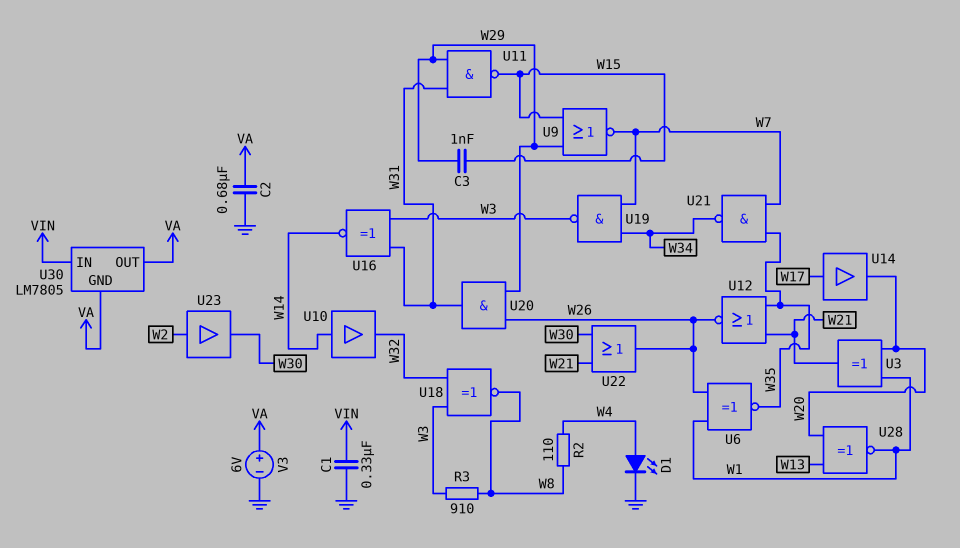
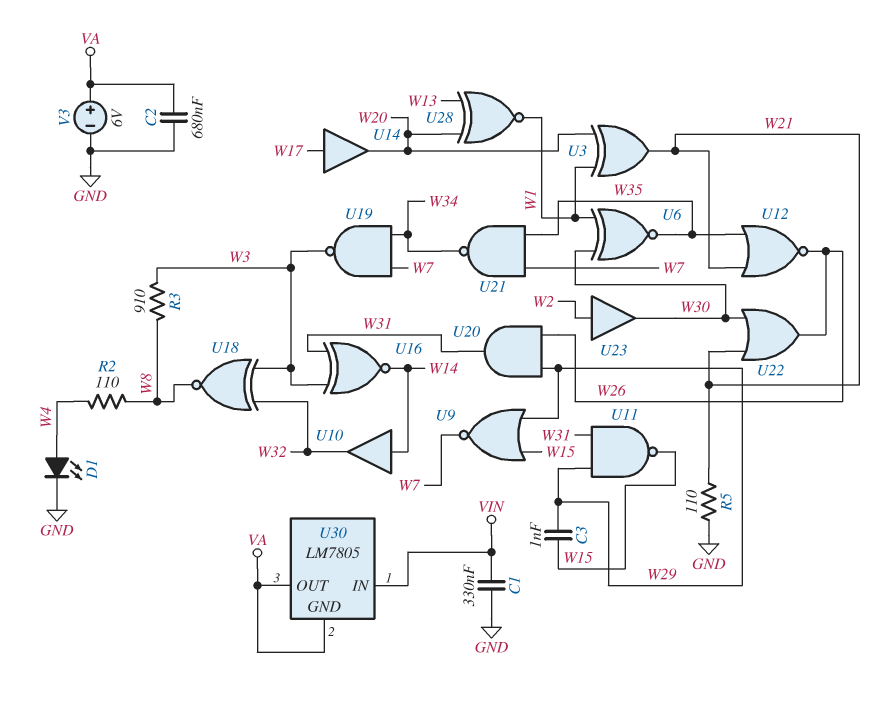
R5: none -> 110 (GND, W21)
U6: XNOR (in W1, in W26, out W35) -> XNOR (in W1, in W30, out W35)

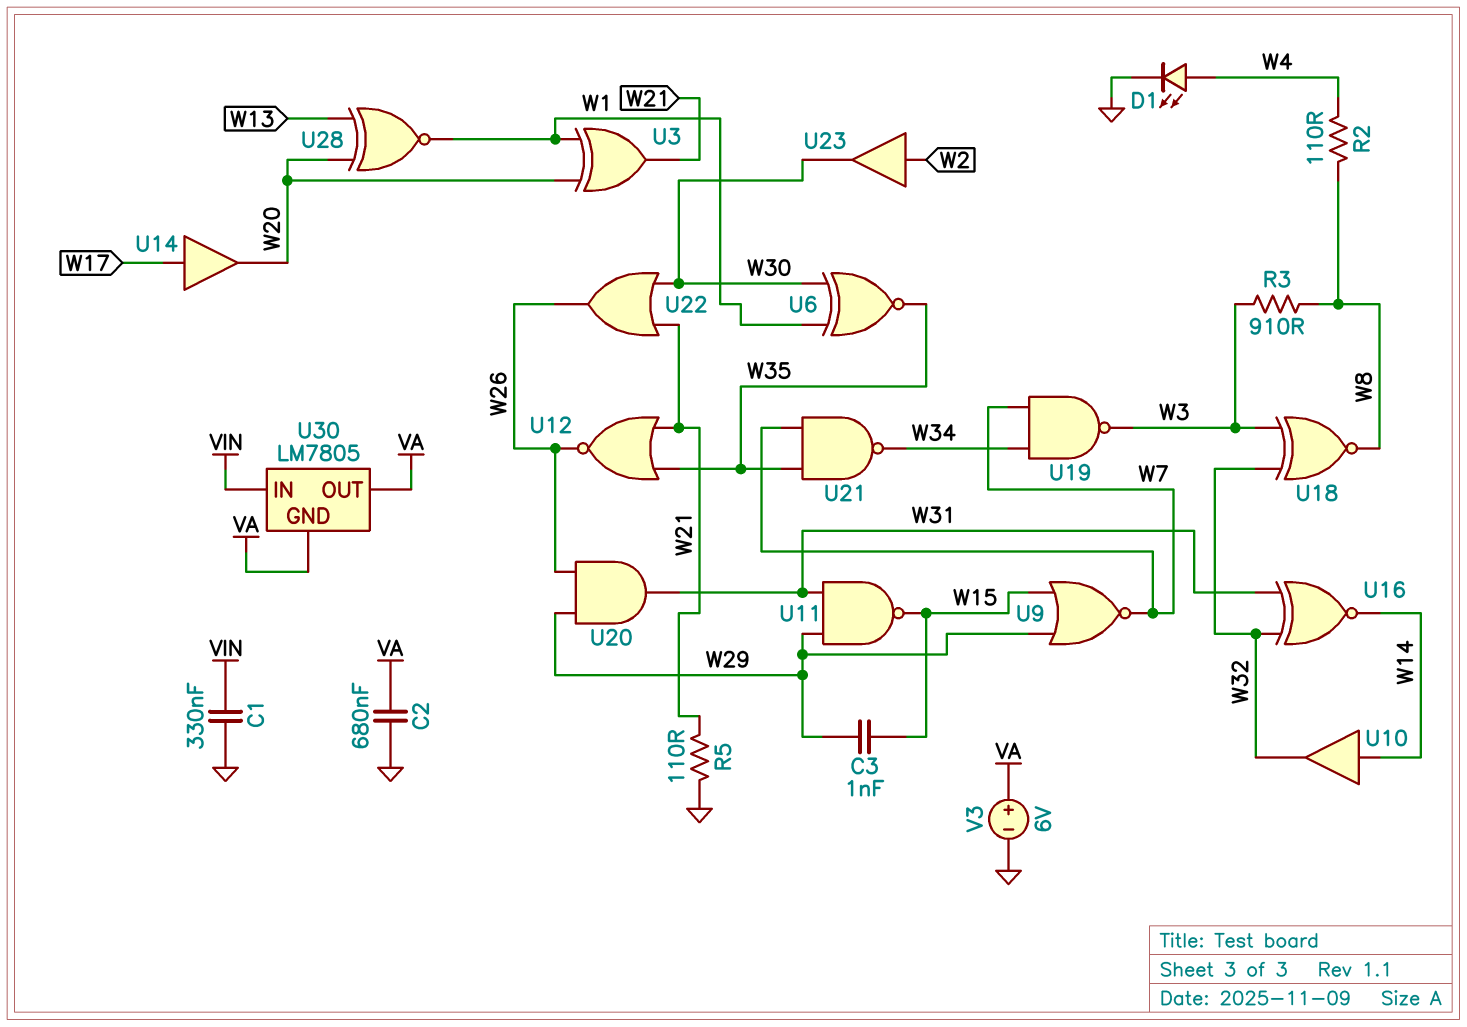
U16: XNOR (in W3, in W31, out W14) -> XNOR (in W31, in W32, out W14)

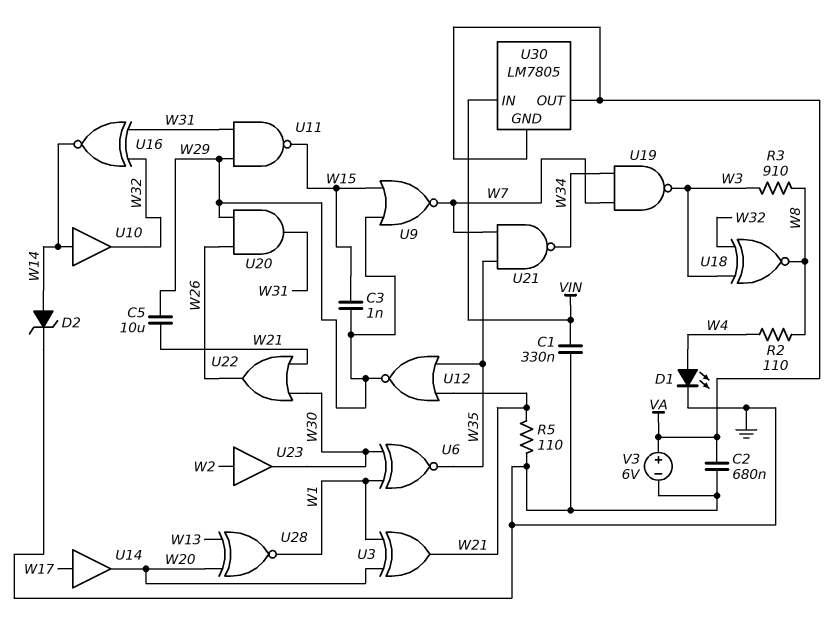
C5: none -> 10uF (W21, W29)
D2: none -> zener (A W14, K GND)
U12: NOR (in W21, in W35, out W26) -> NOR (in W21, in W35, out W29)

